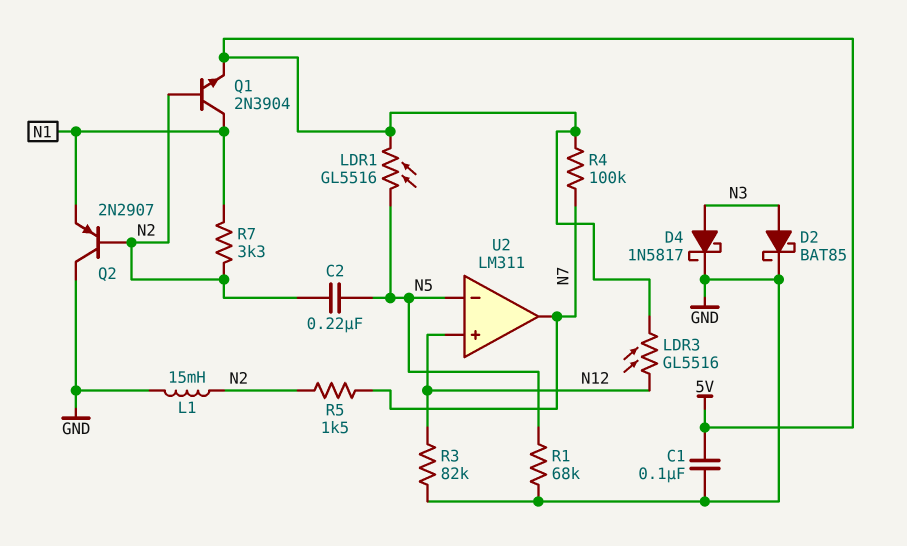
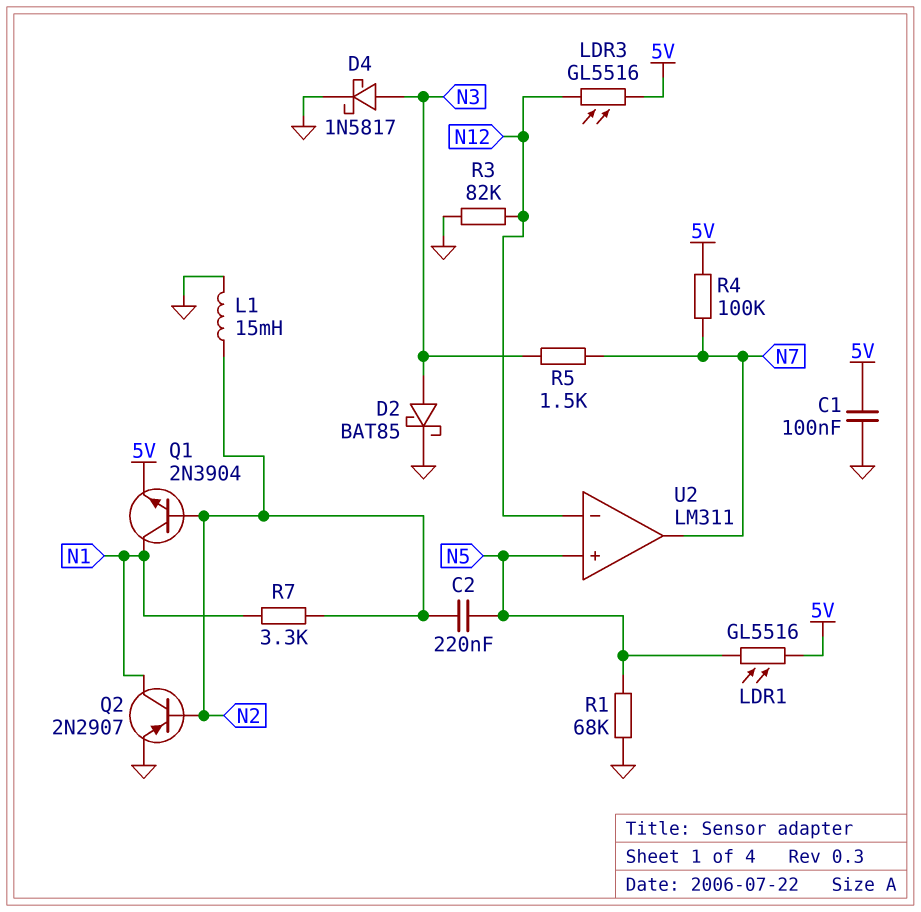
Q2: PNP 2N2907 (B N2, C GND, E N1) -> PNP 2N2907 (B N2, C N1, E GND)
R5: 1.5k (N2, N7) -> 1.5k (N3, N7)
U2 pin in+: N12 -> N5
U2 pin in-: N5 -> N12

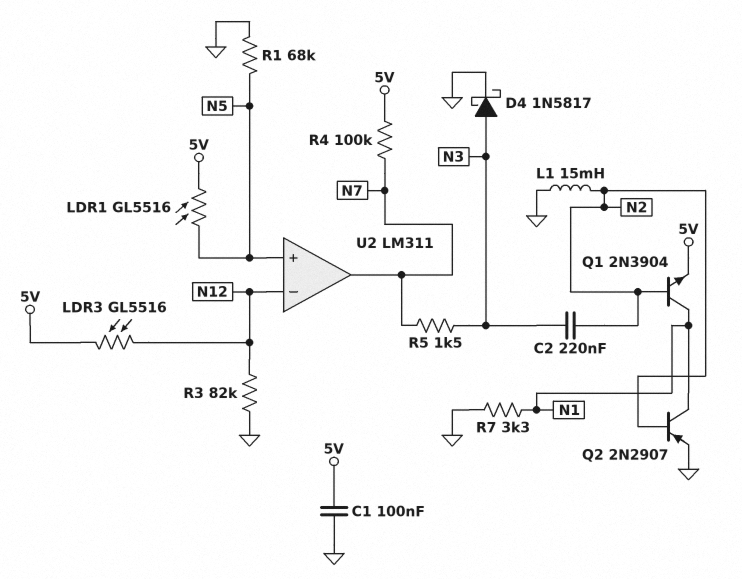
C2: 220nF (N2, N5) -> 220nF (N2, N3)
D2: schottky BAT85 (A N3, K GND) -> none
R7: 3.3k (N1, N2) -> 3.3k (GND, N1)

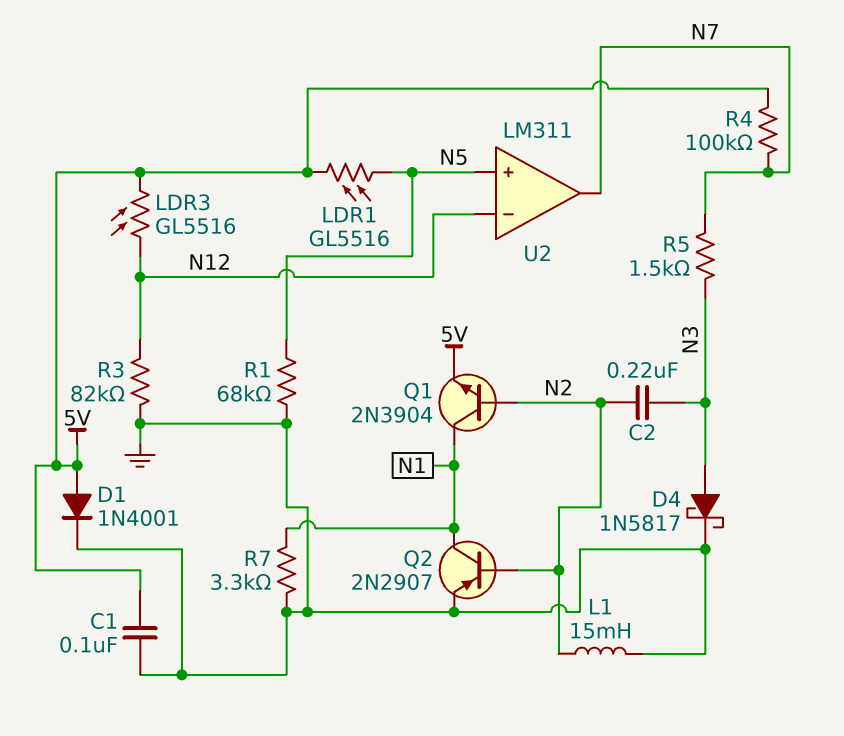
D1: none -> diode 1N4001 (A 5V, K GND)

